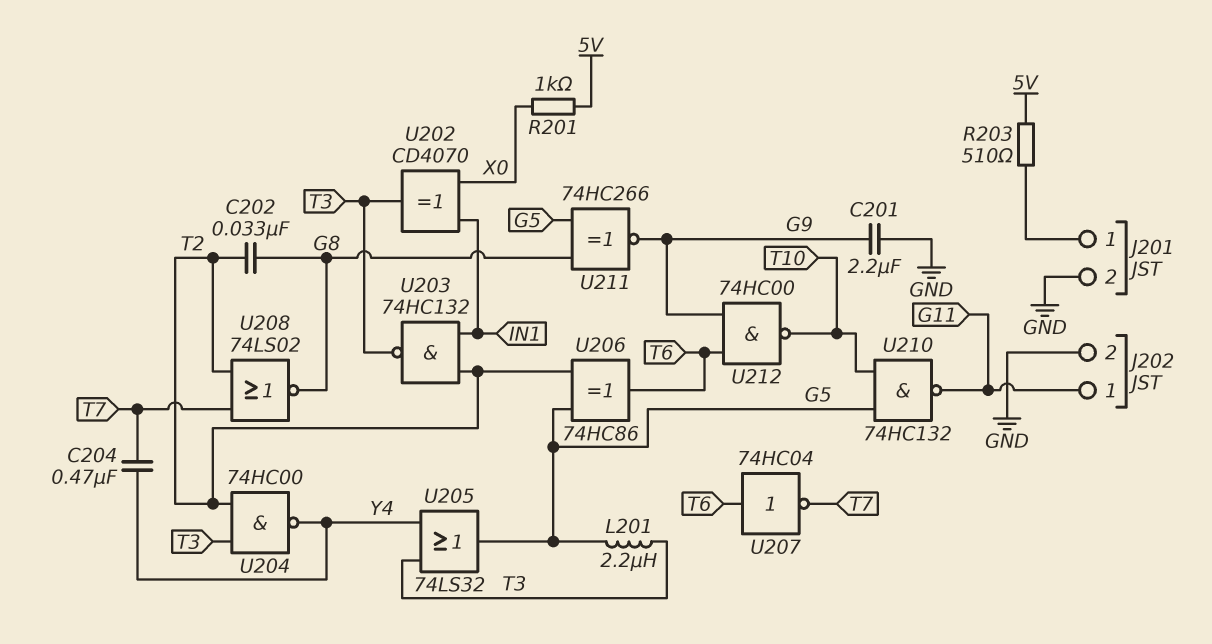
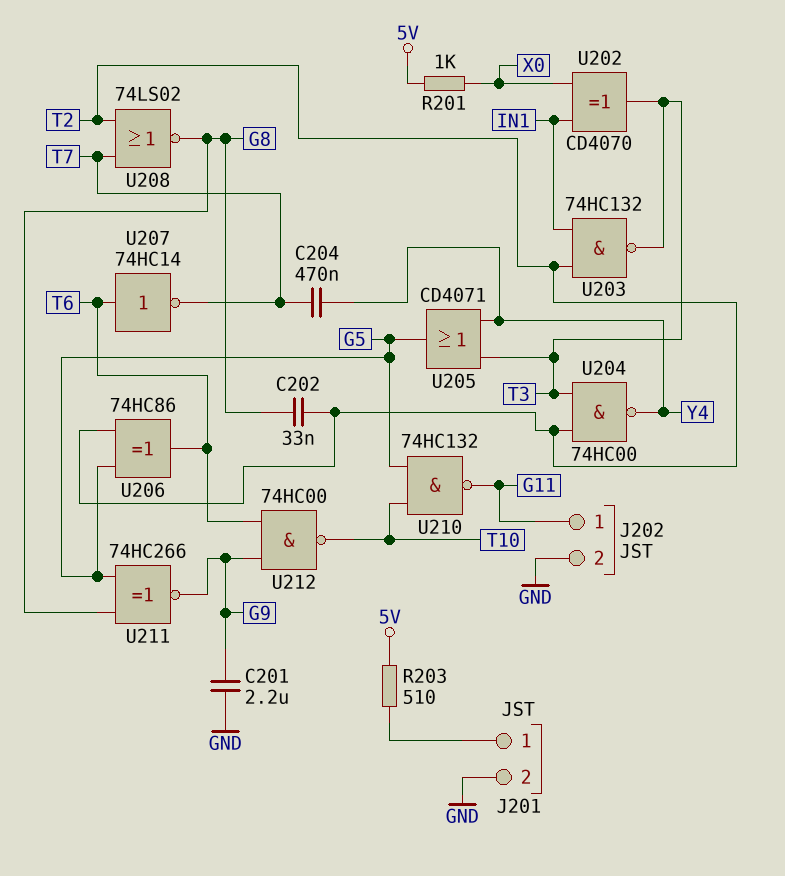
L201: 2.2uH (G5, T3) -> none
U205: OR 74LS32 (in T3, in Y4, out G5) -> OR CD4071 (in T3, in Y4, out G5)
U207: NOT 74HC04 (in T6, out T7) -> NOT 74HC14 (in T6, out T7)

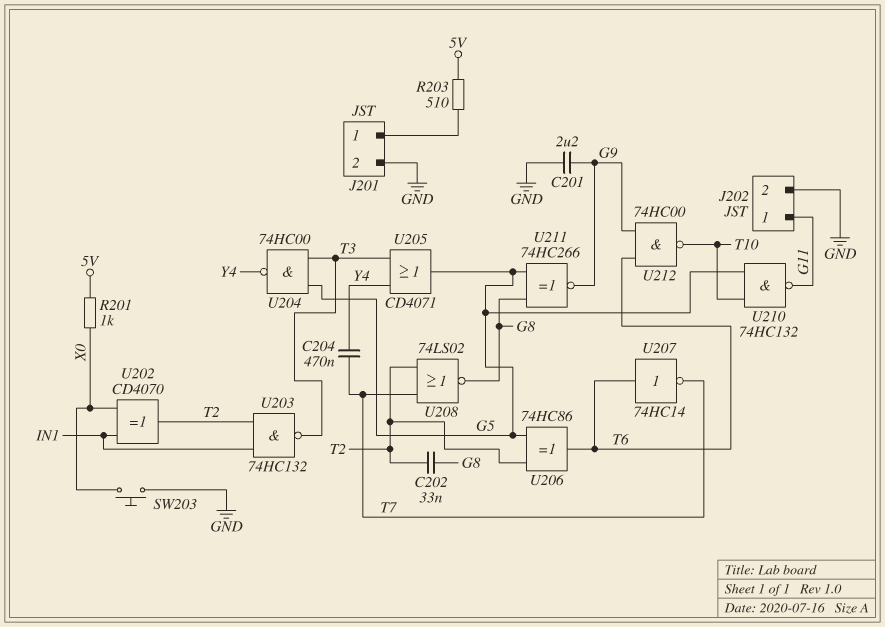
SW203: none -> button (GND, X0)
U202: XOR CD4070 (in IN1, in X0, out T3) -> XOR CD4070 (in IN1, in X0, out T2)
U204: NAND 74HC00 (in T2, in T3, out Y4) -> NAND 74HC00 (in G5, in T3, out Y4)

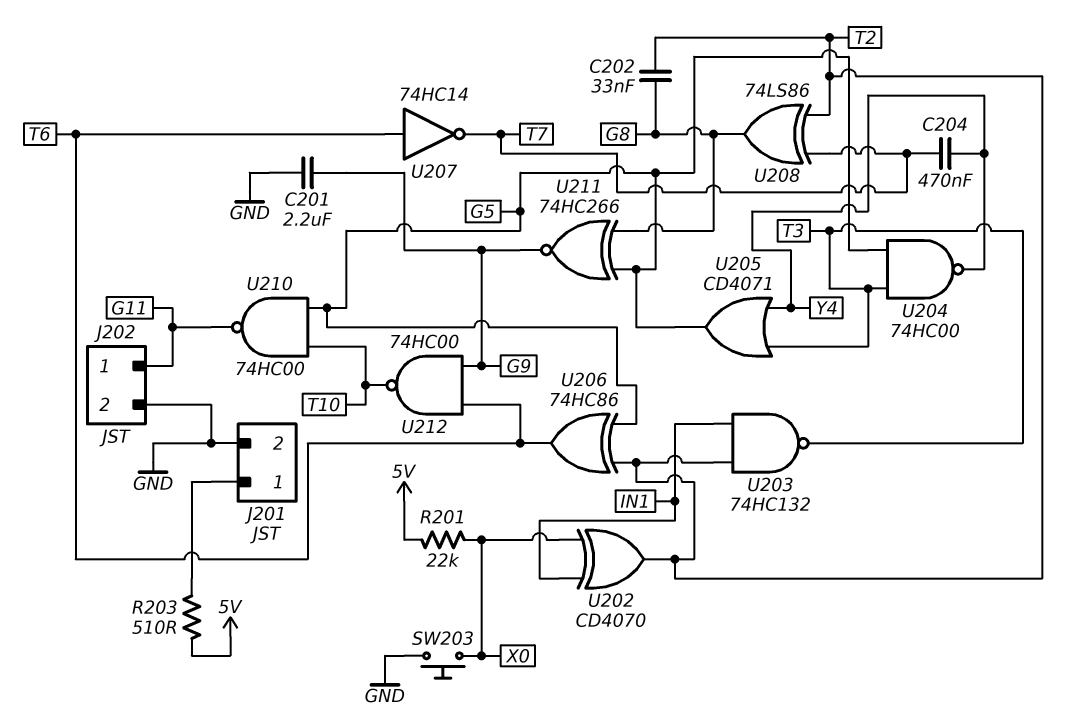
R201: 1k (5V, X0) -> 22k (5V, X0)
U208: NOR 74LS02 (in T2, in T7, out G8) -> XOR 74LS86 (in T2, in T7, out G8)
U210: NAND 74HC132 (in G5, in T10, out G11) -> NAND 74HC00 (in G5, in T10, out G11)

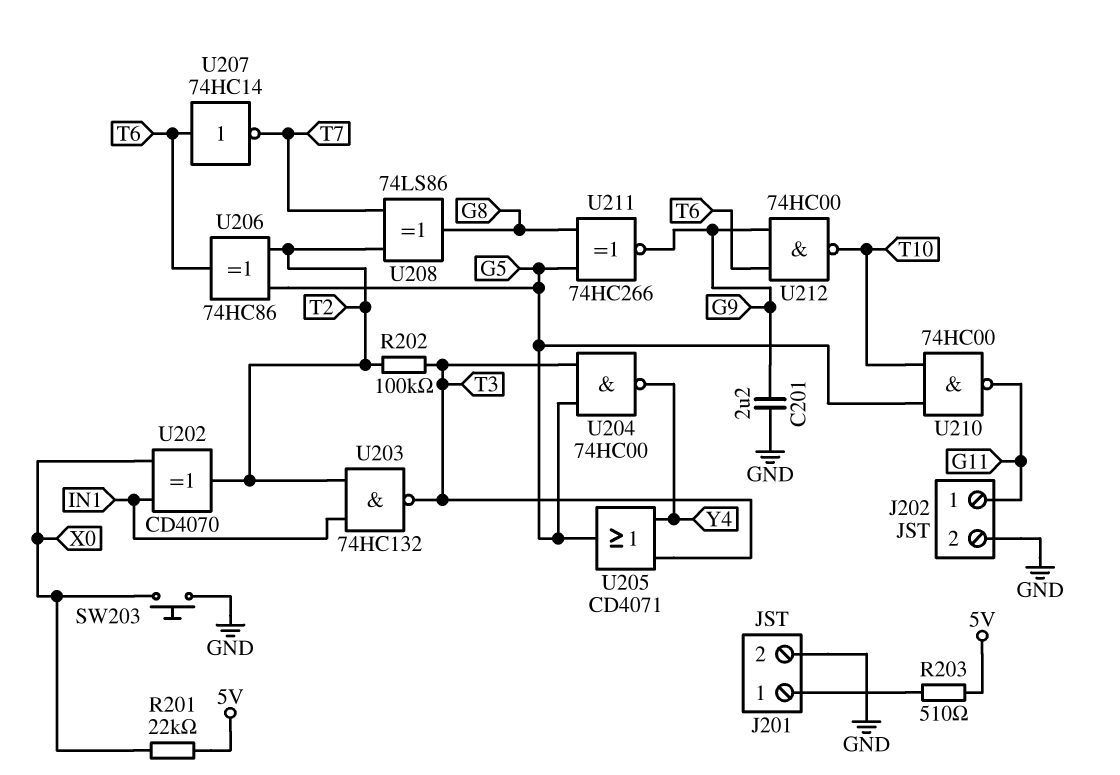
C202: 33nF (G8, T2) -> none
C204: 470nF (T7, Y4) -> none
R202: none -> 100k (T2, T3)

